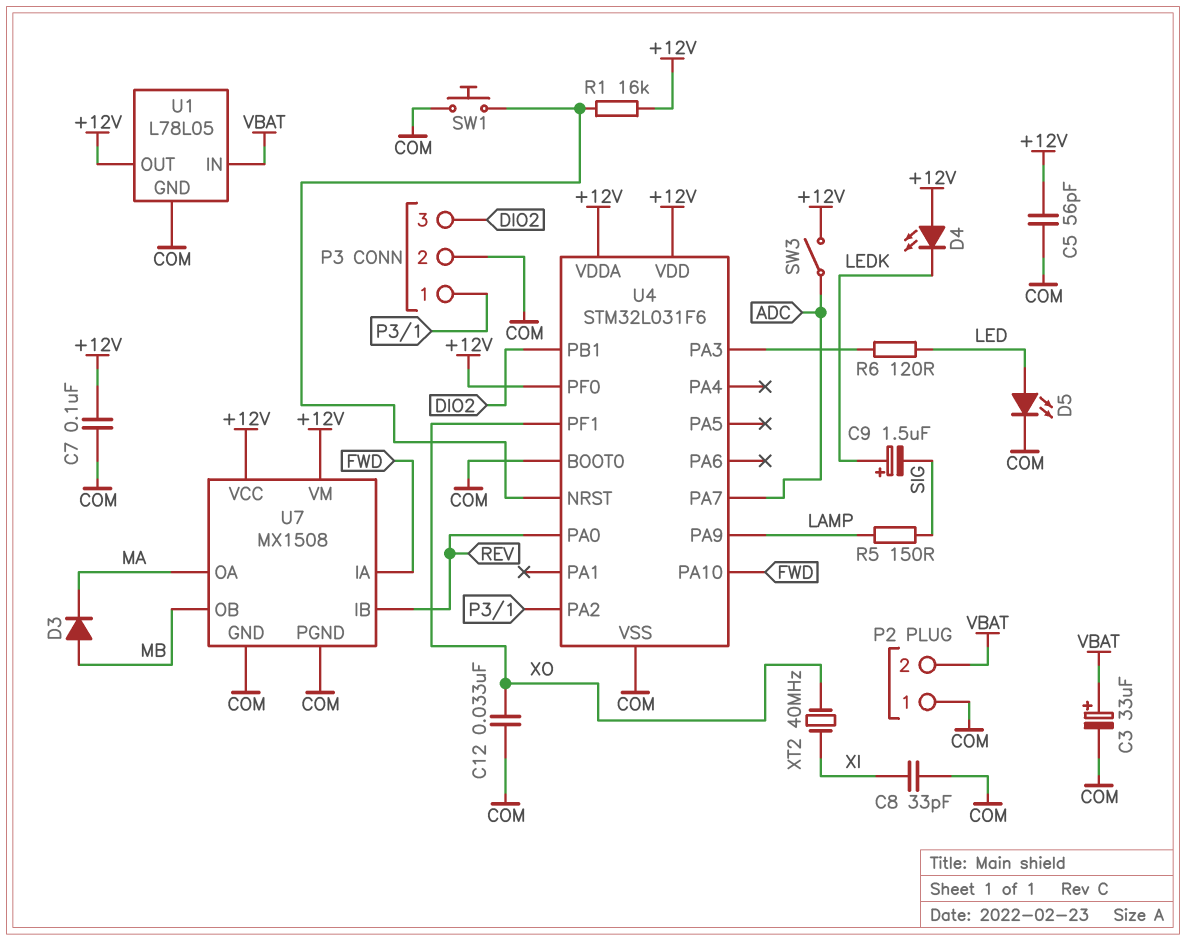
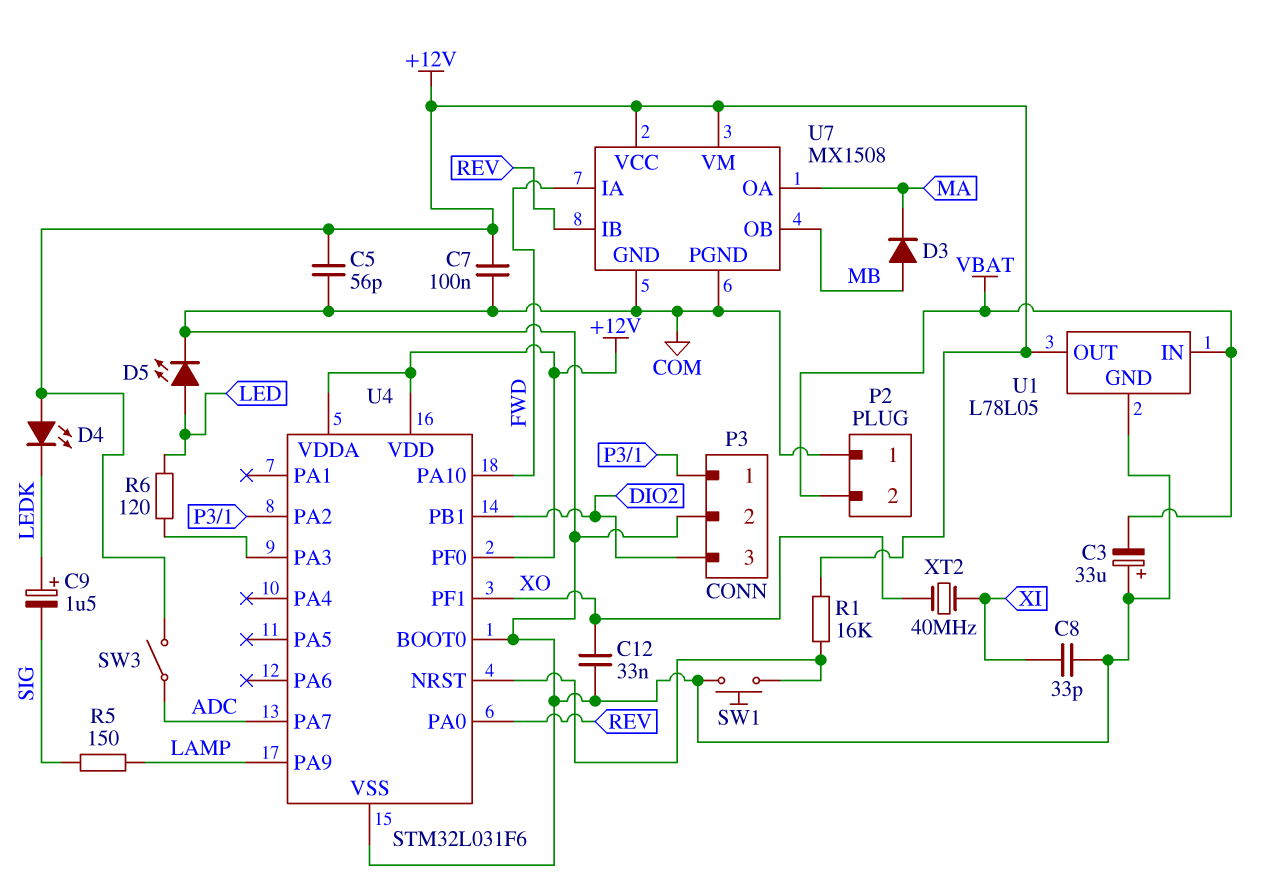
C3: 33uF (plus VBAT, minus COM) -> 33uF (plus COM, minus VBAT)

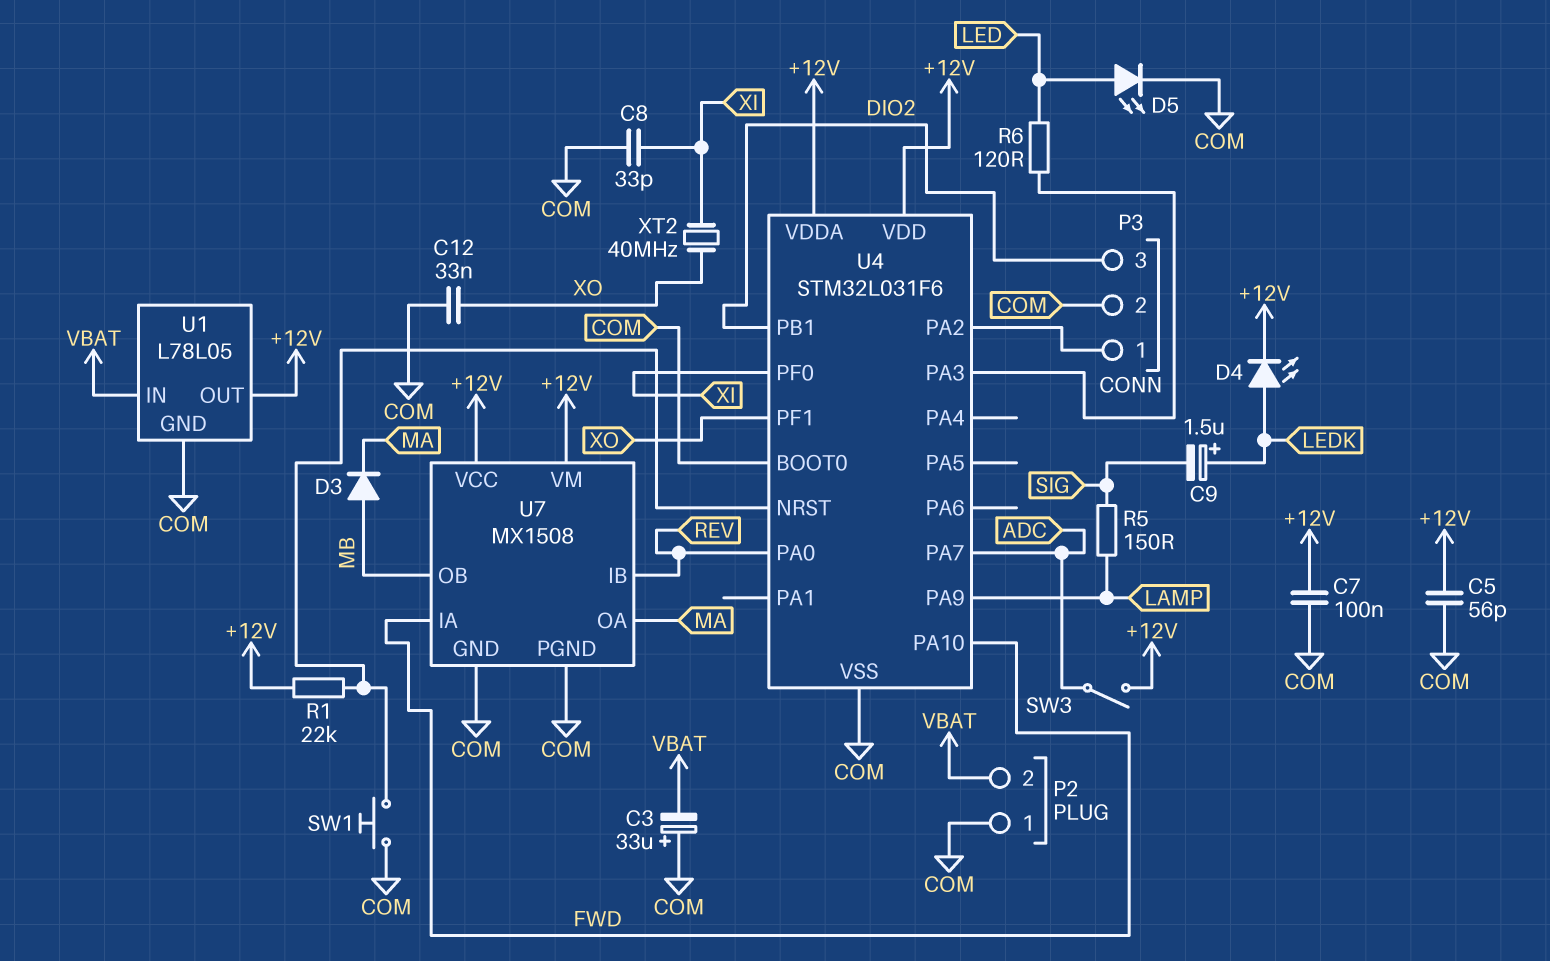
D4: LED (A +12V, K LEDK) -> LED (A LEDK, K +12V)
R1: 16k (+12V, U4/NRST) -> 22k (+12V, U4/NRST)
U4 pin PF0: +12V -> XI

